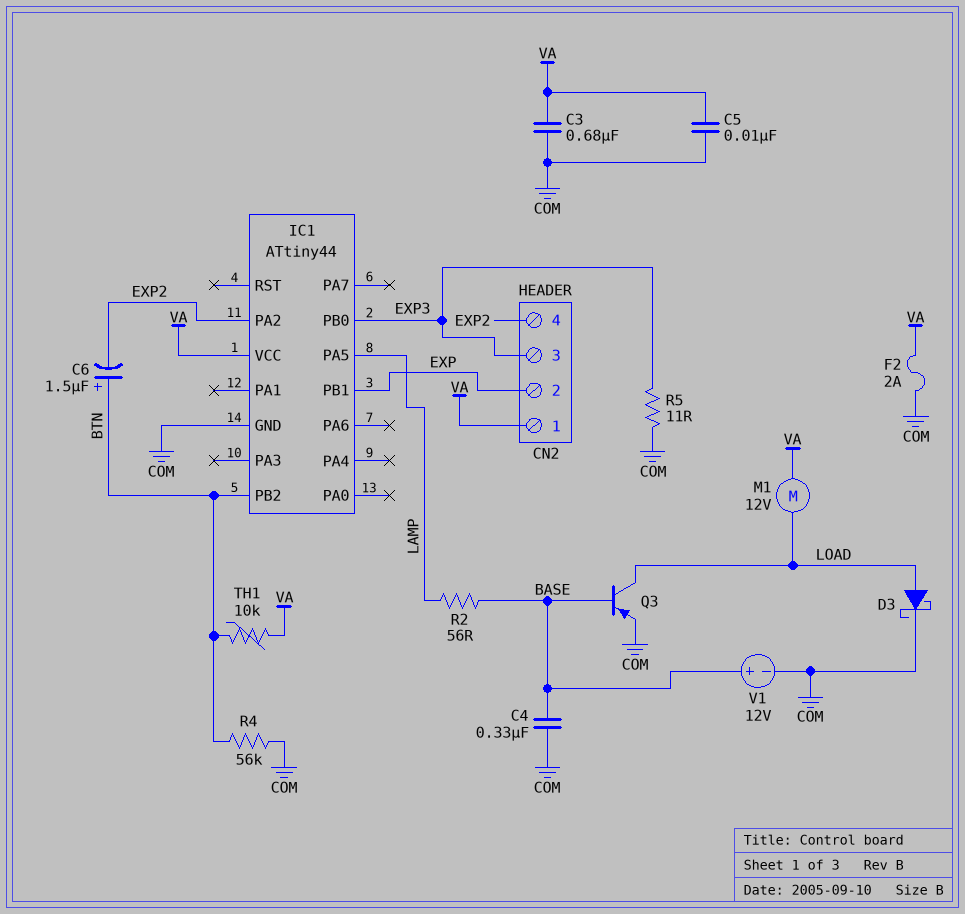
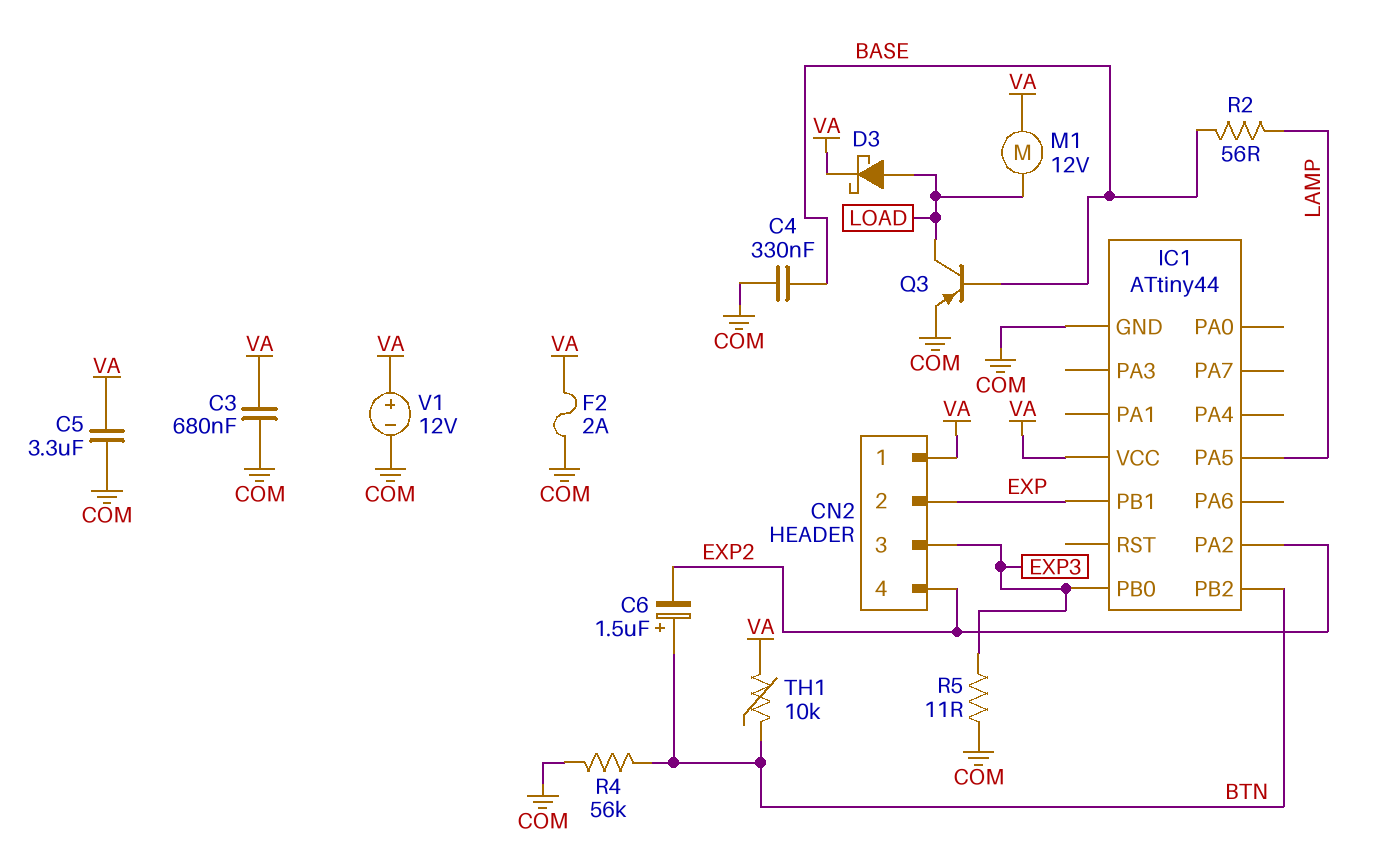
C5: 10nF (COM, VA) -> 3.3uF (COM, VA)
D3: schottky (A LOAD, K COM) -> schottky (A LOAD, K VA)
V1: 12V (plus BASE, minus COM) -> 12V (plus VA, minus COM)

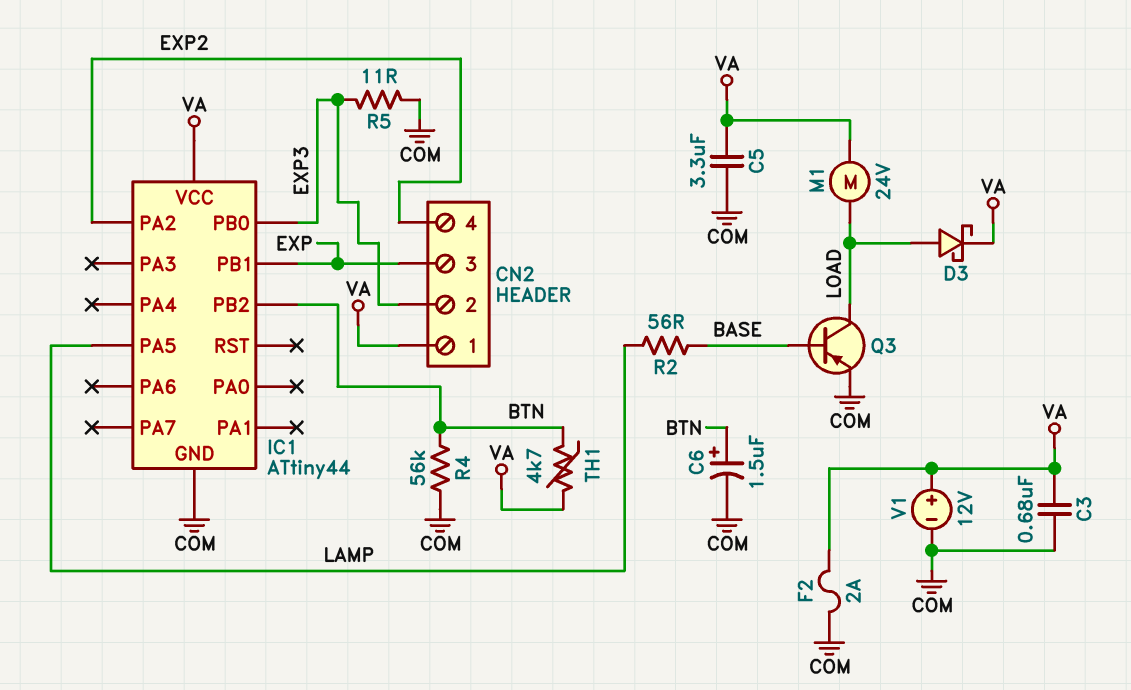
C4: 330nF (BASE, COM) -> none
C6: 1.5uF (plus BTN, minus EXP2) -> 1.5uF (plus BTN, minus COM)
CN2 pin 2: EXP -> EXP3
CN2 pin 3: EXP3 -> EXP
M1: motor 12V (LOAD, VA) -> motor 24V (LOAD, VA)
TH1: 10k (BTN, VA) -> 4.7k (BTN, VA)

